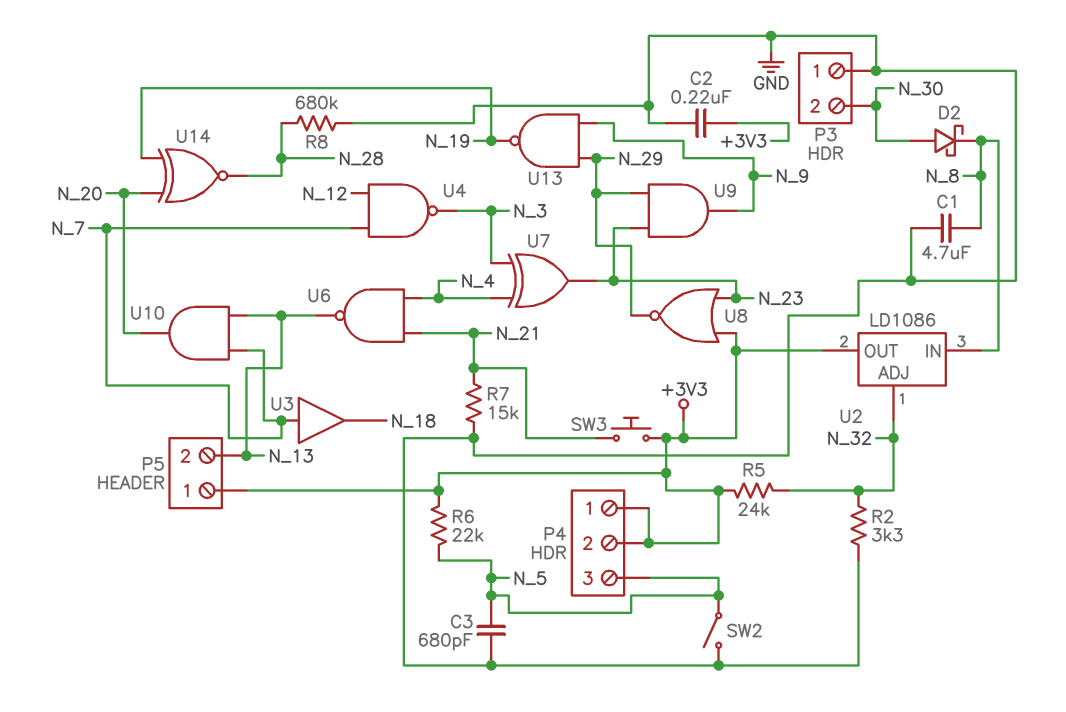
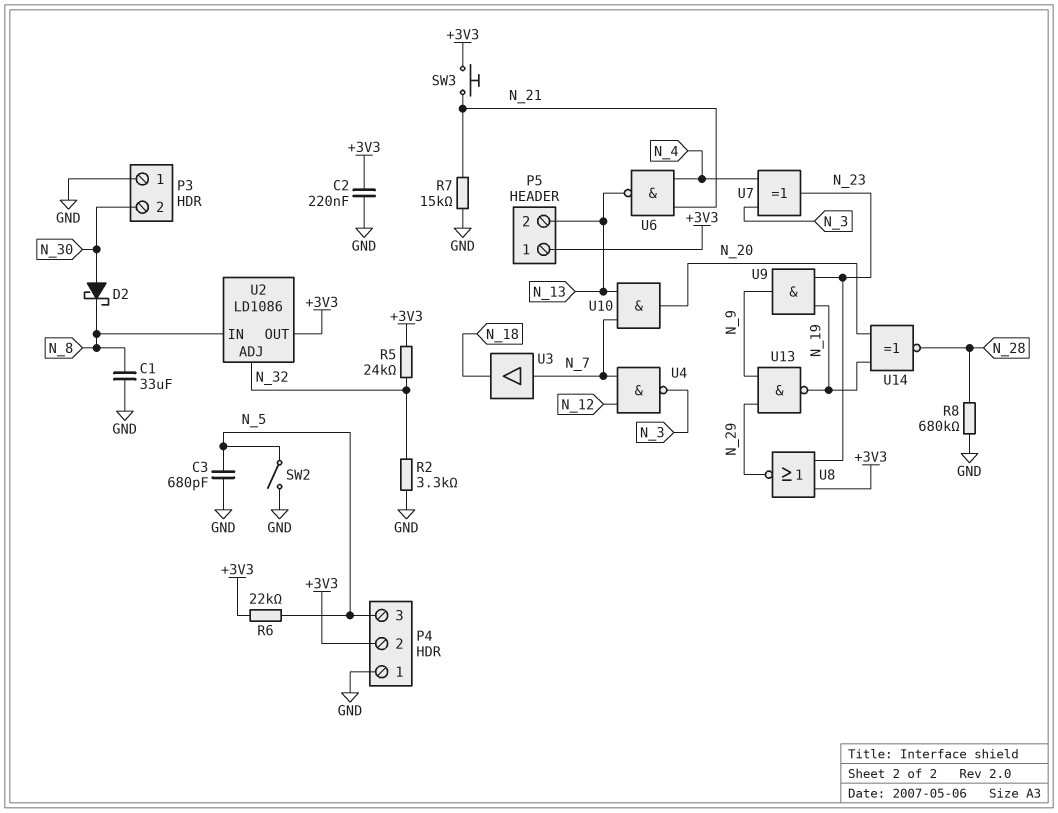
C1: 4.7uF (GND, N_8) -> 33uF (GND, N_8)
P4 pin 1: +3V3 -> GND
U9: AND (in N_23, in N_29, out N_9) -> AND (in N_19, in N_23, out N_9)

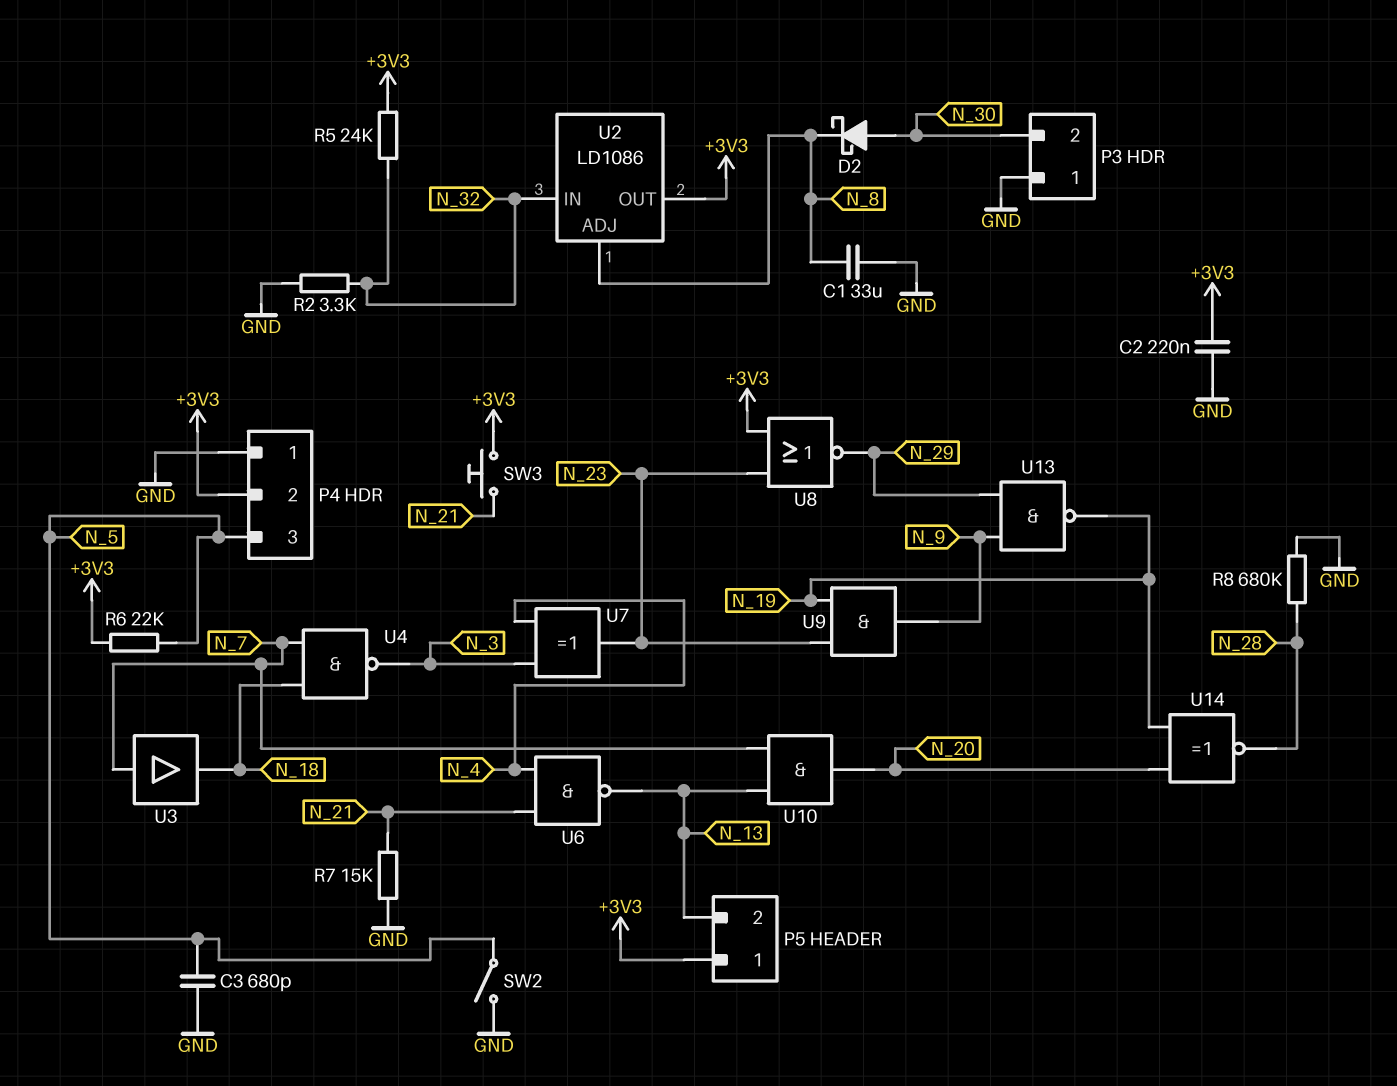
U2 pin ADJ: N_32 -> N_8
U2 pin IN: N_8 -> N_32
U4: NAND (in N_7, in N_12, out N_3) -> NAND (in N_7, in N_18, out N_3)

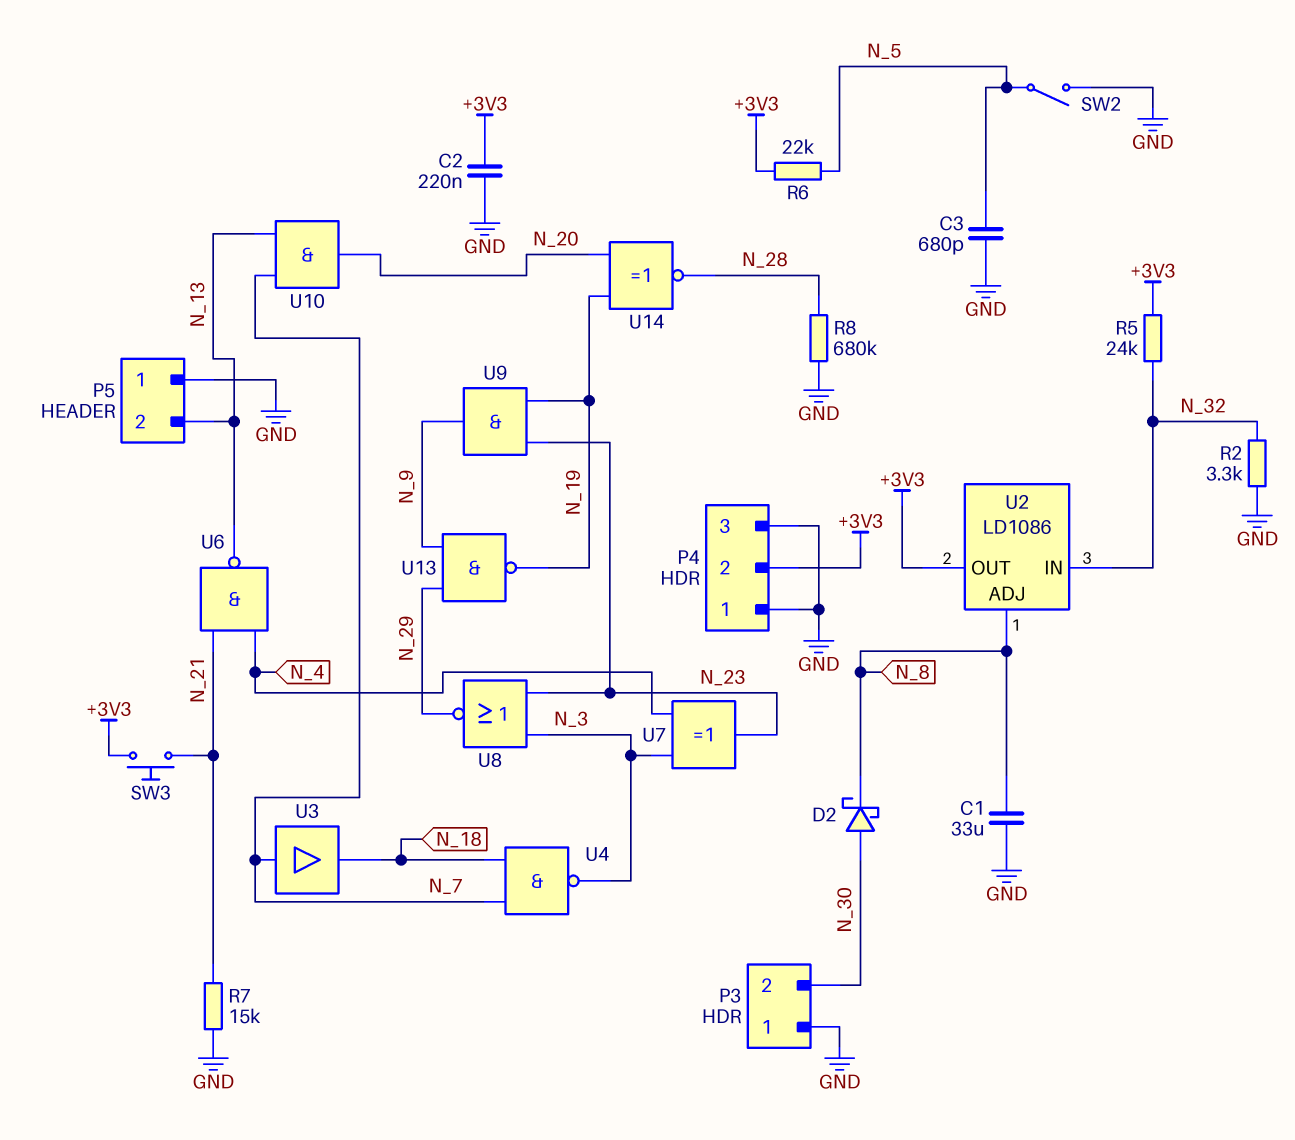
P4 pin 3: N_5 -> GND
P5 pin 1: +3V3 -> GND
U8: NOR (in +3V3, in N_23, out N_29) -> NOR (in N_3, in N_23, out N_29)

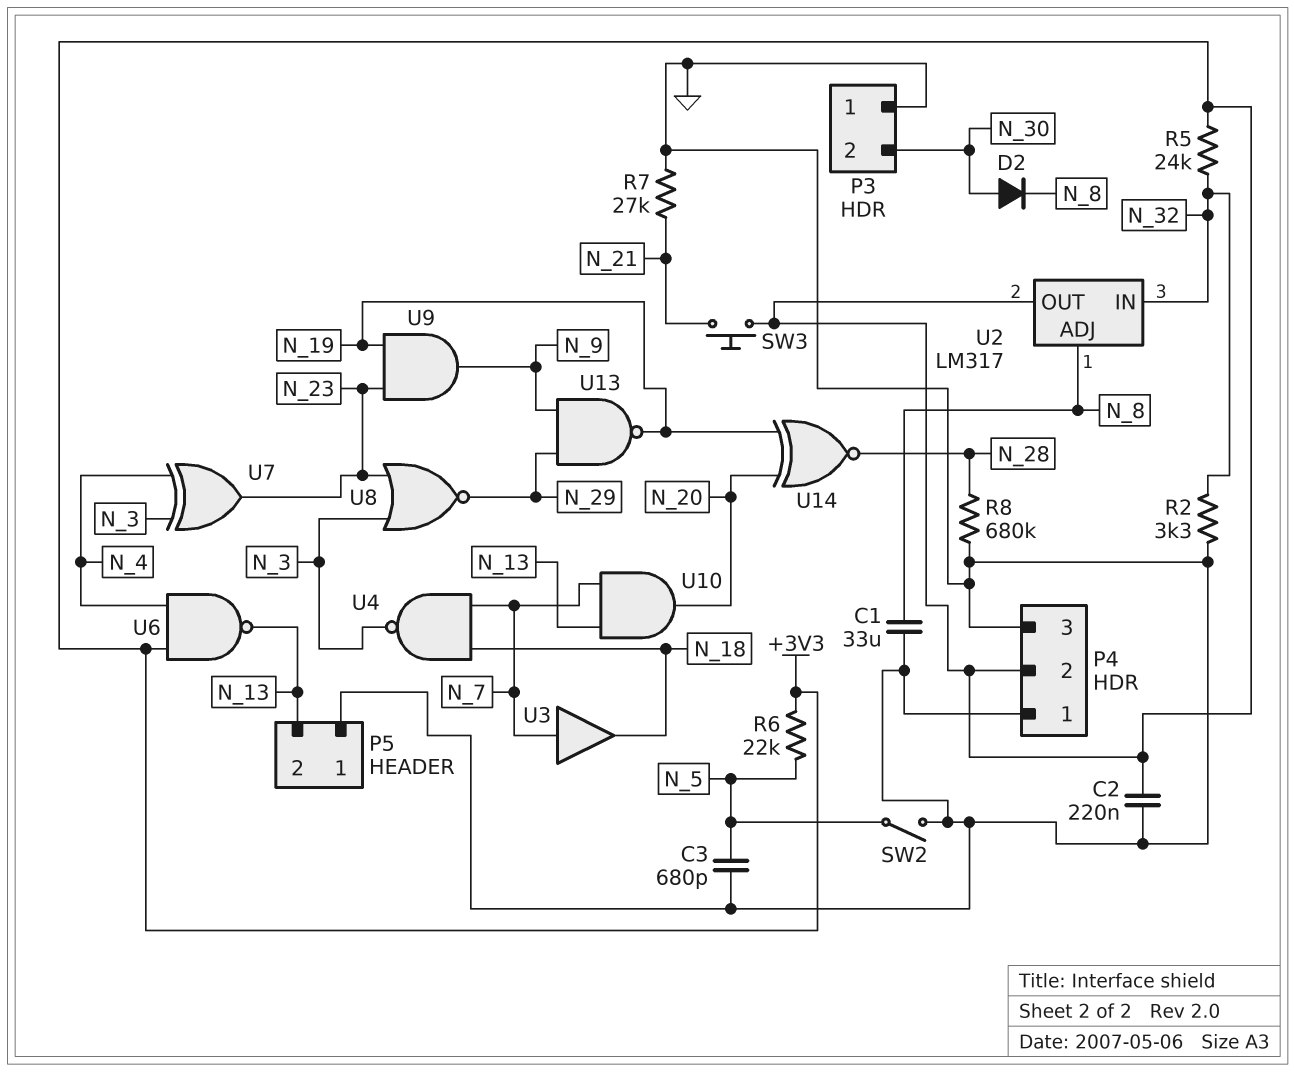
D2: schottky (A N_30, K N_8) -> diode (A N_30, K N_8)
R7: 15k (GND, N_21) -> 27k (GND, N_21)
U2: LD1086 -> LM317
U6: NAND (in N_4, in N_21, out N_13) -> NAND (in +3V3, in N_4, out N_13)

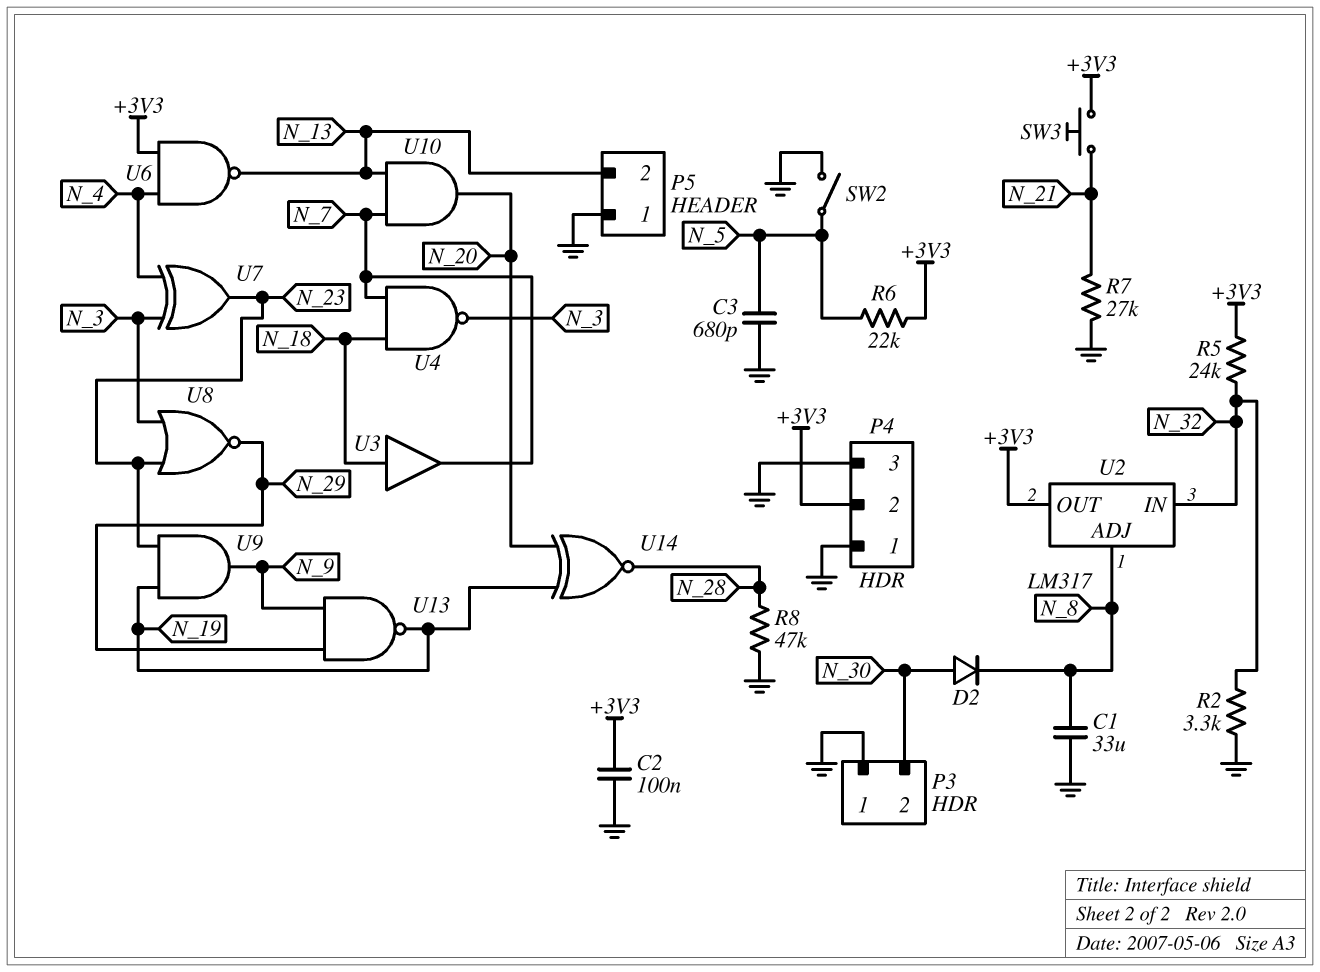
C2: 220nF (+3V3, GND) -> 100nF (+3V3, GND)
R8: 680k (GND, N_28) -> 47k (GND, N_28)
U3: buffer (in N_7, out N_18) -> buffer (in N_18, out N_7)

